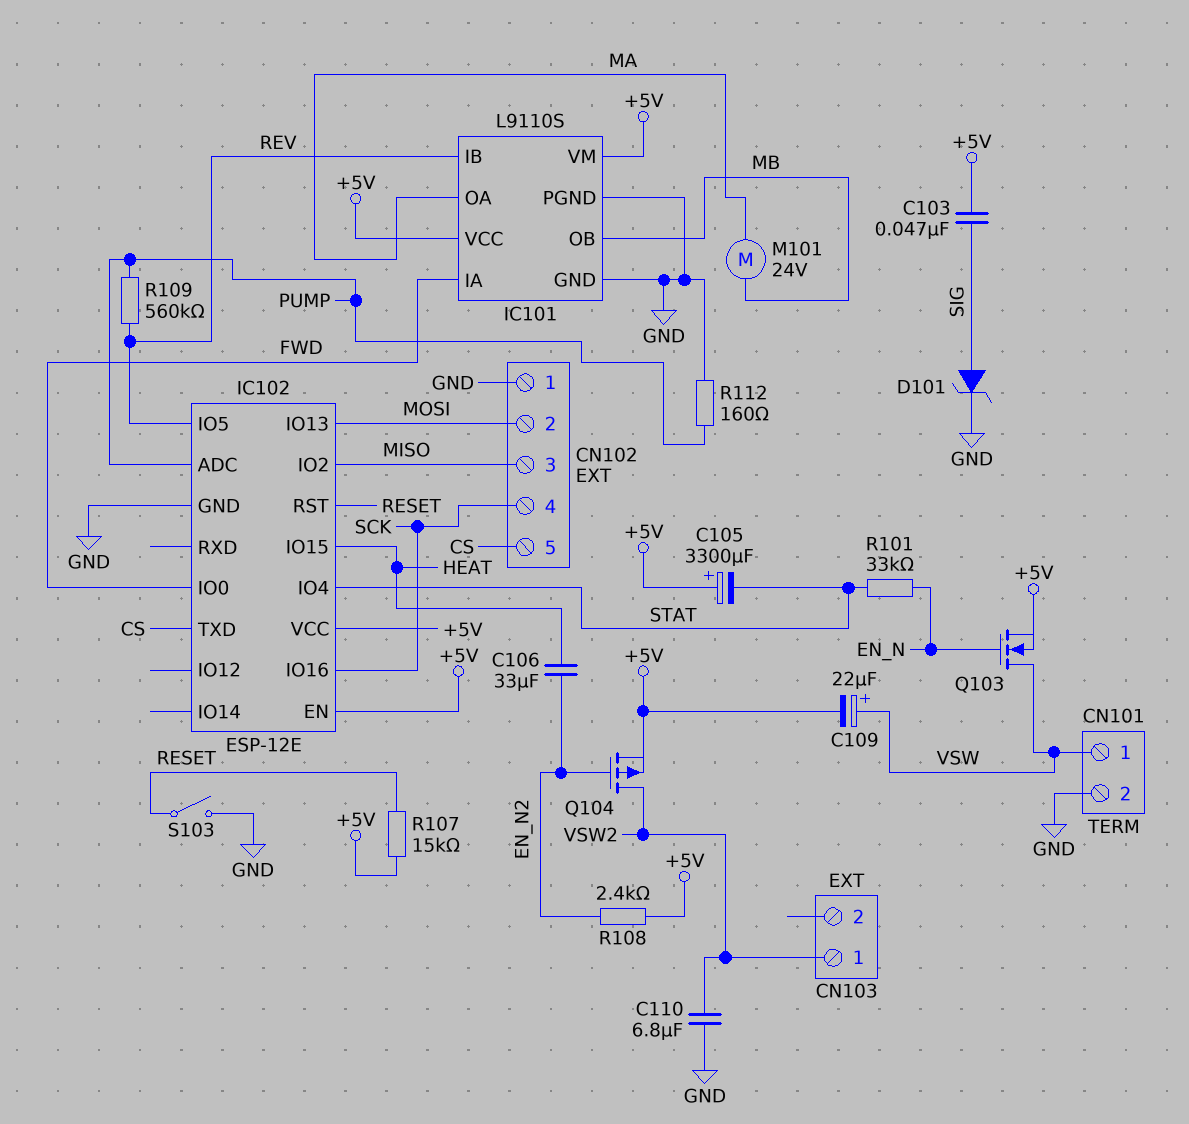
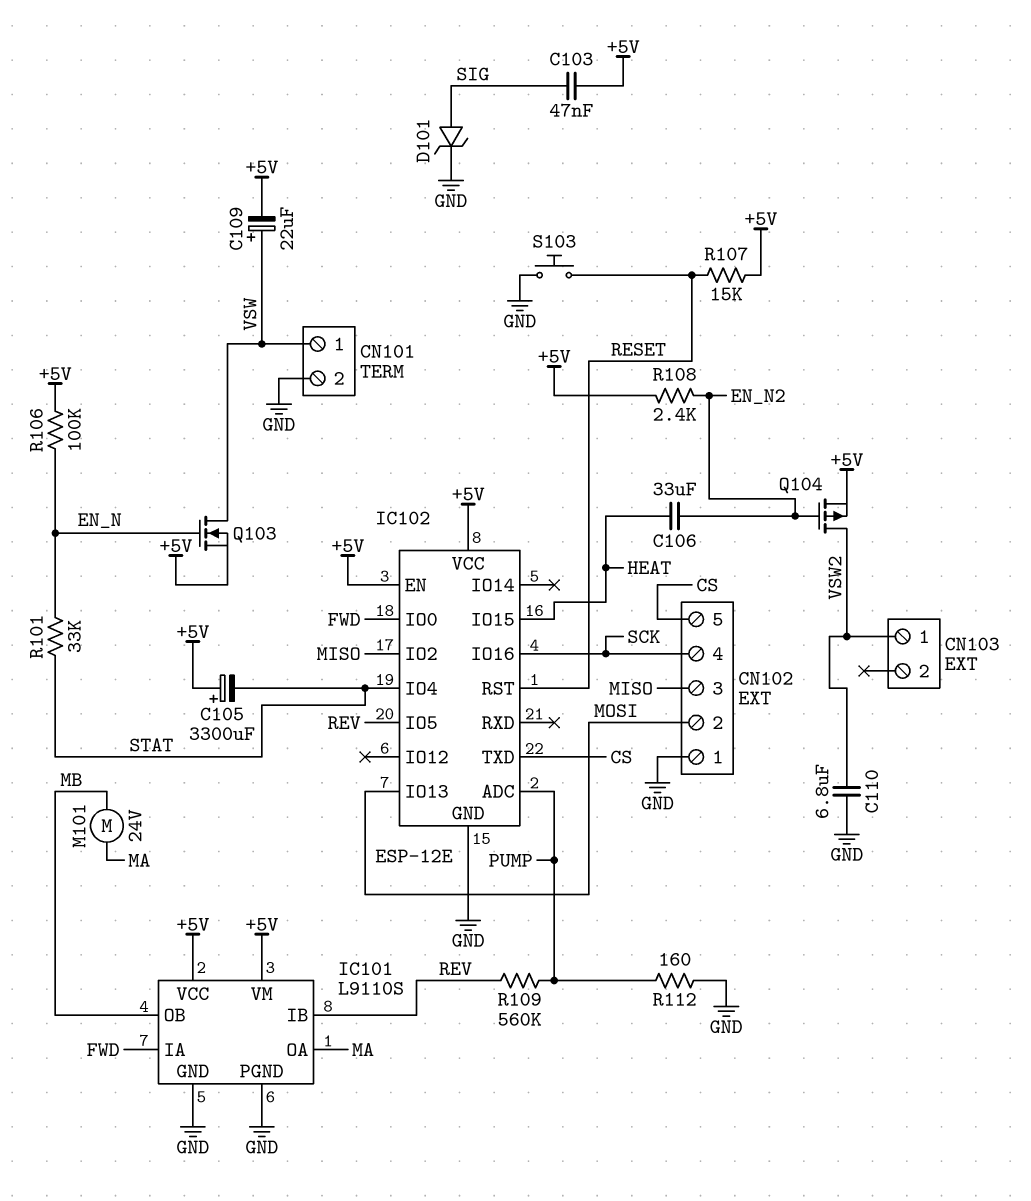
R106: none -> 100k (+5V, EN_N)
S103: switch (GND, RESET) -> button (GND, RESET)

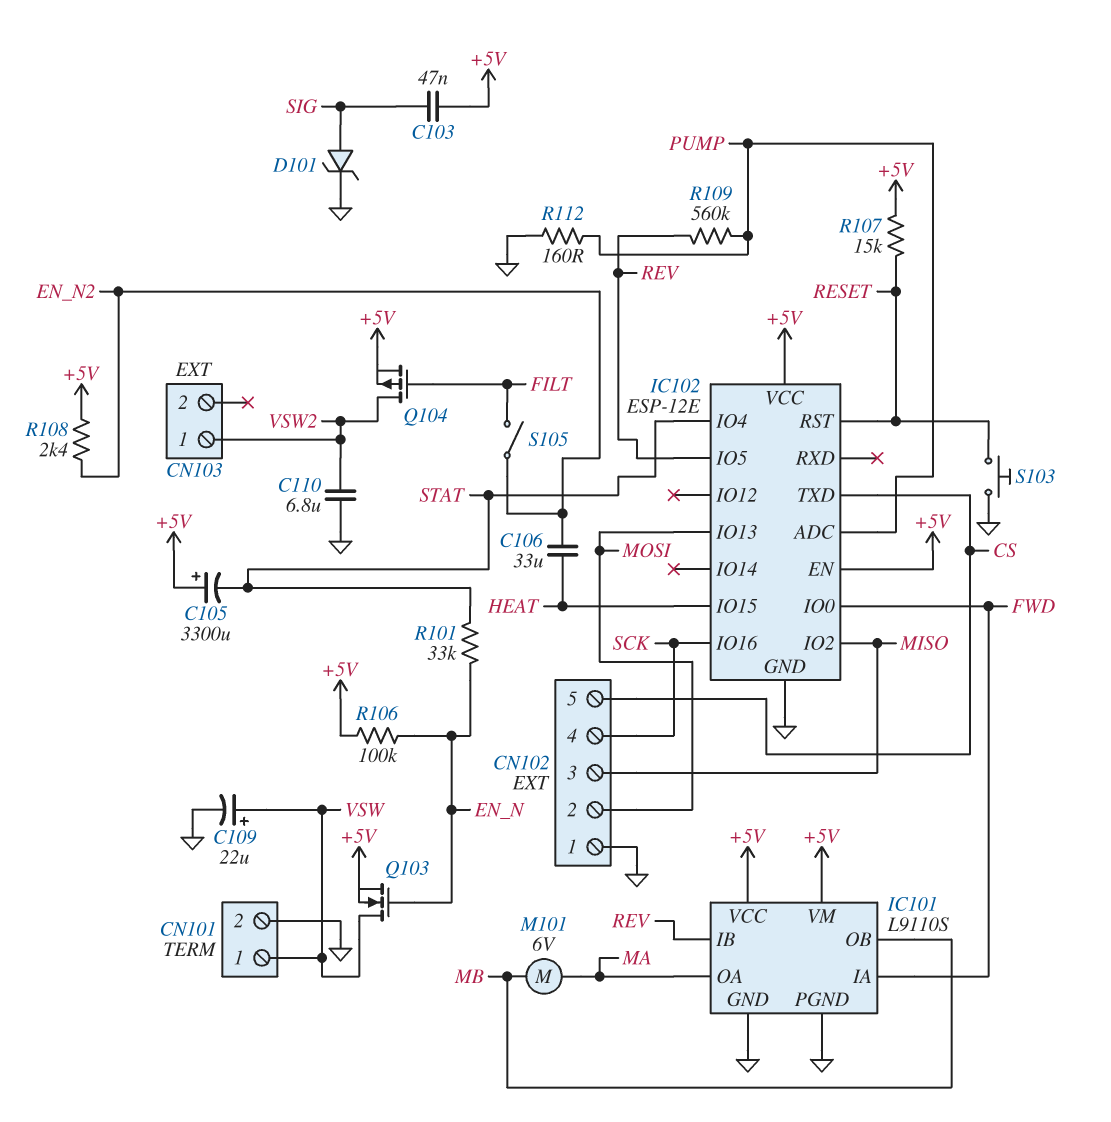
C109: 22uF (plus VSW, minus +5V) -> 22uF (plus VSW, minus GND)
M101: motor 24V (MA, MB) -> motor 6V (MA, MB)
Q104: PMOS (G EN_N2, D VSW2, S +5V) -> PMOS (G FILT, D VSW2, S +5V)
S105: none -> switch (EN_N2, FILT)

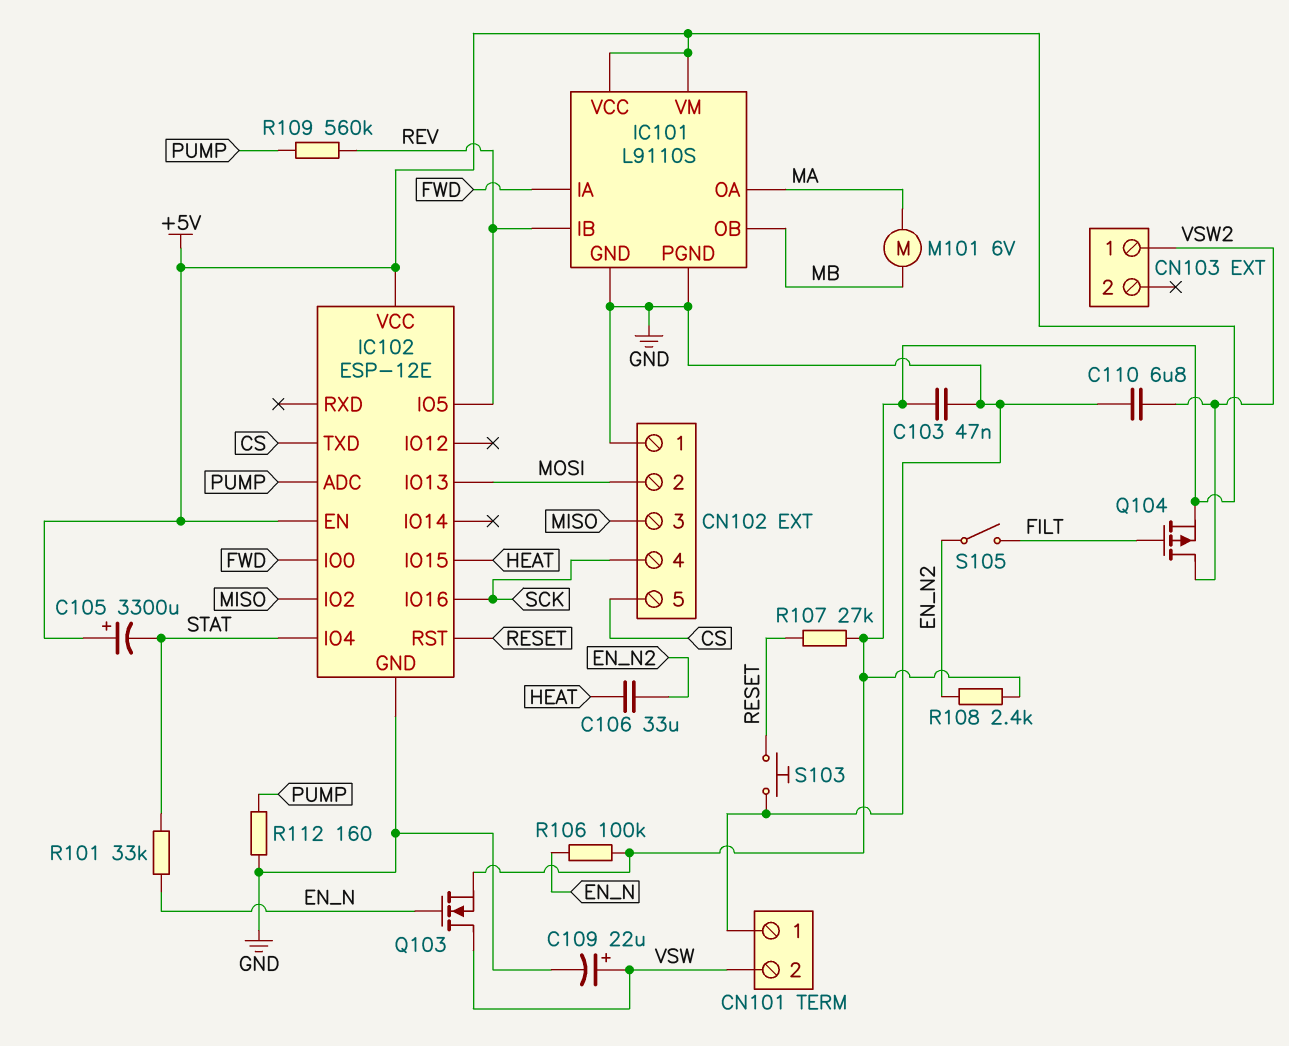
C103: 47nF (+5V, SIG) -> 47nF (+5V, GND)
CN101 pin 1: VSW -> GND
CN101 pin 2: GND -> VSW
D101: zener (A SIG, K GND) -> none
R107: 15k (+5V, RESET) -> 27k (+5V, RESET)

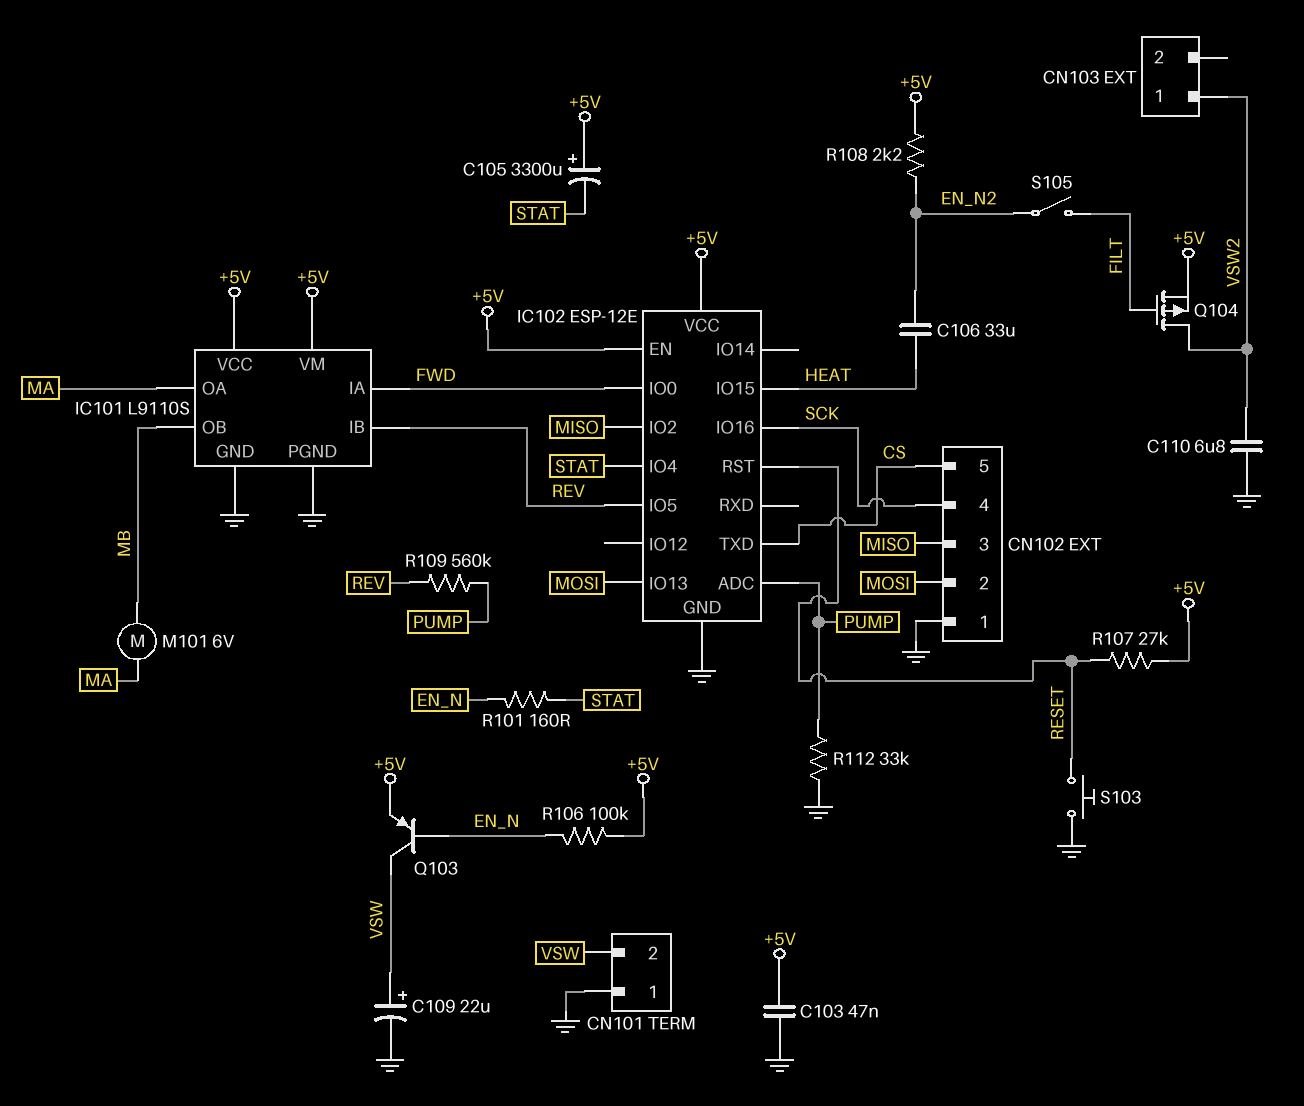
Q103: NMOS (G EN_N, D VSW, S +5V) -> PNP (B EN_N, C VSW, E +5V)
R101: 33k (EN_N, STAT) -> 160 (EN_N, STAT)
R108: 2.4k (+5V, EN_N2) -> 2.2k (+5V, EN_N2)
R112: 160 (GND, PUMP) -> 33k (GND, PUMP)

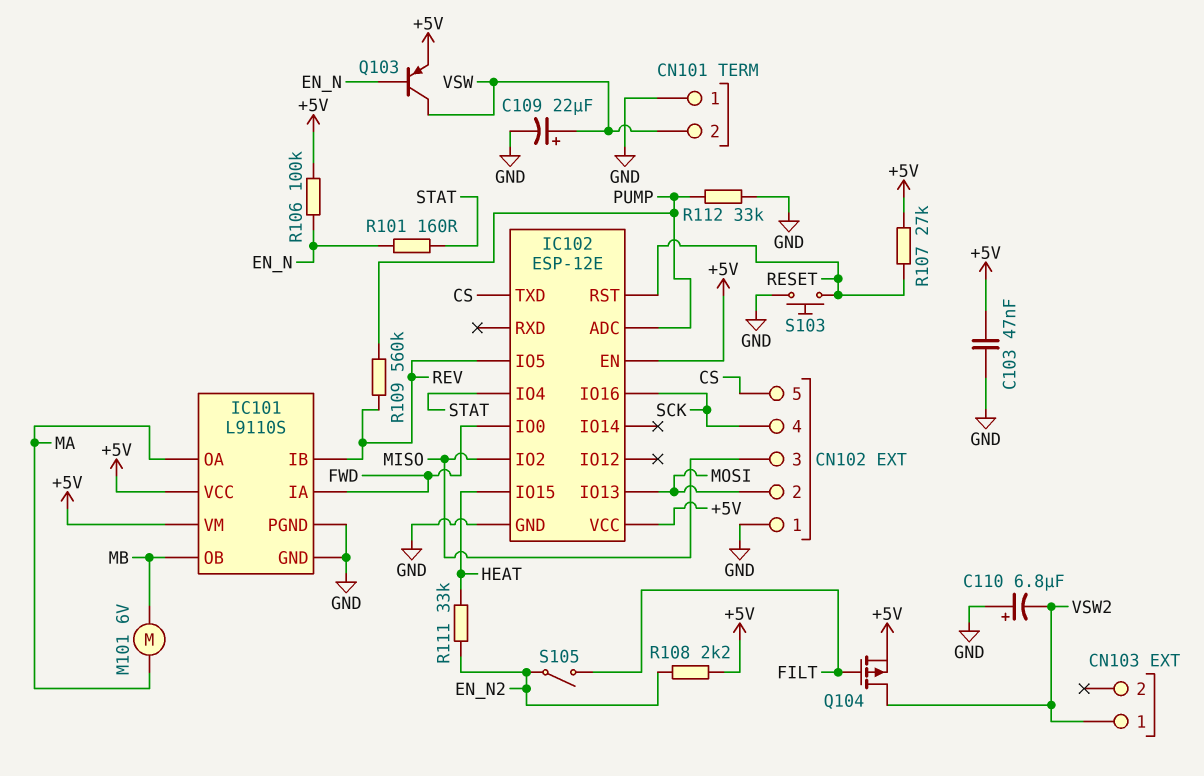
C105: 3300uF (plus +5V, minus STAT) -> none
C106: 33uF (EN_N2, HEAT) -> none
C110: 6.8uF (GND, VSW2) -> 6.8uF (plus GND, minus VSW2)
R111: none -> 33k (EN_N2, HEAT)

